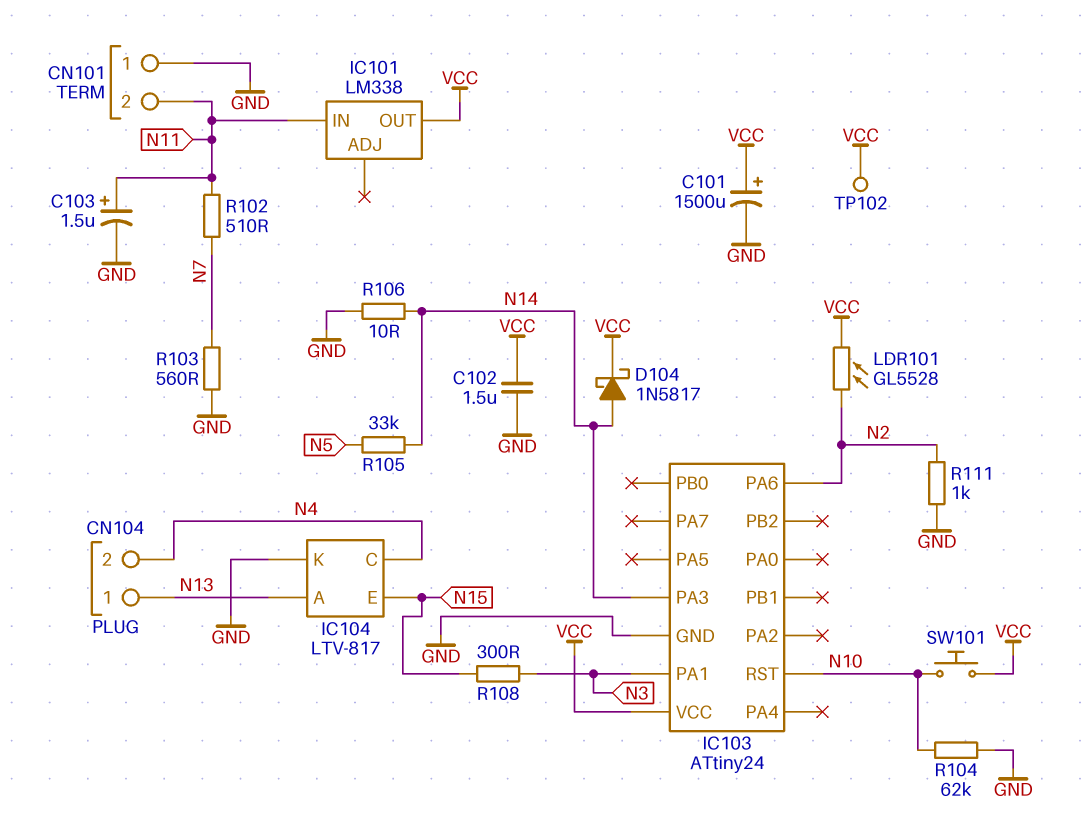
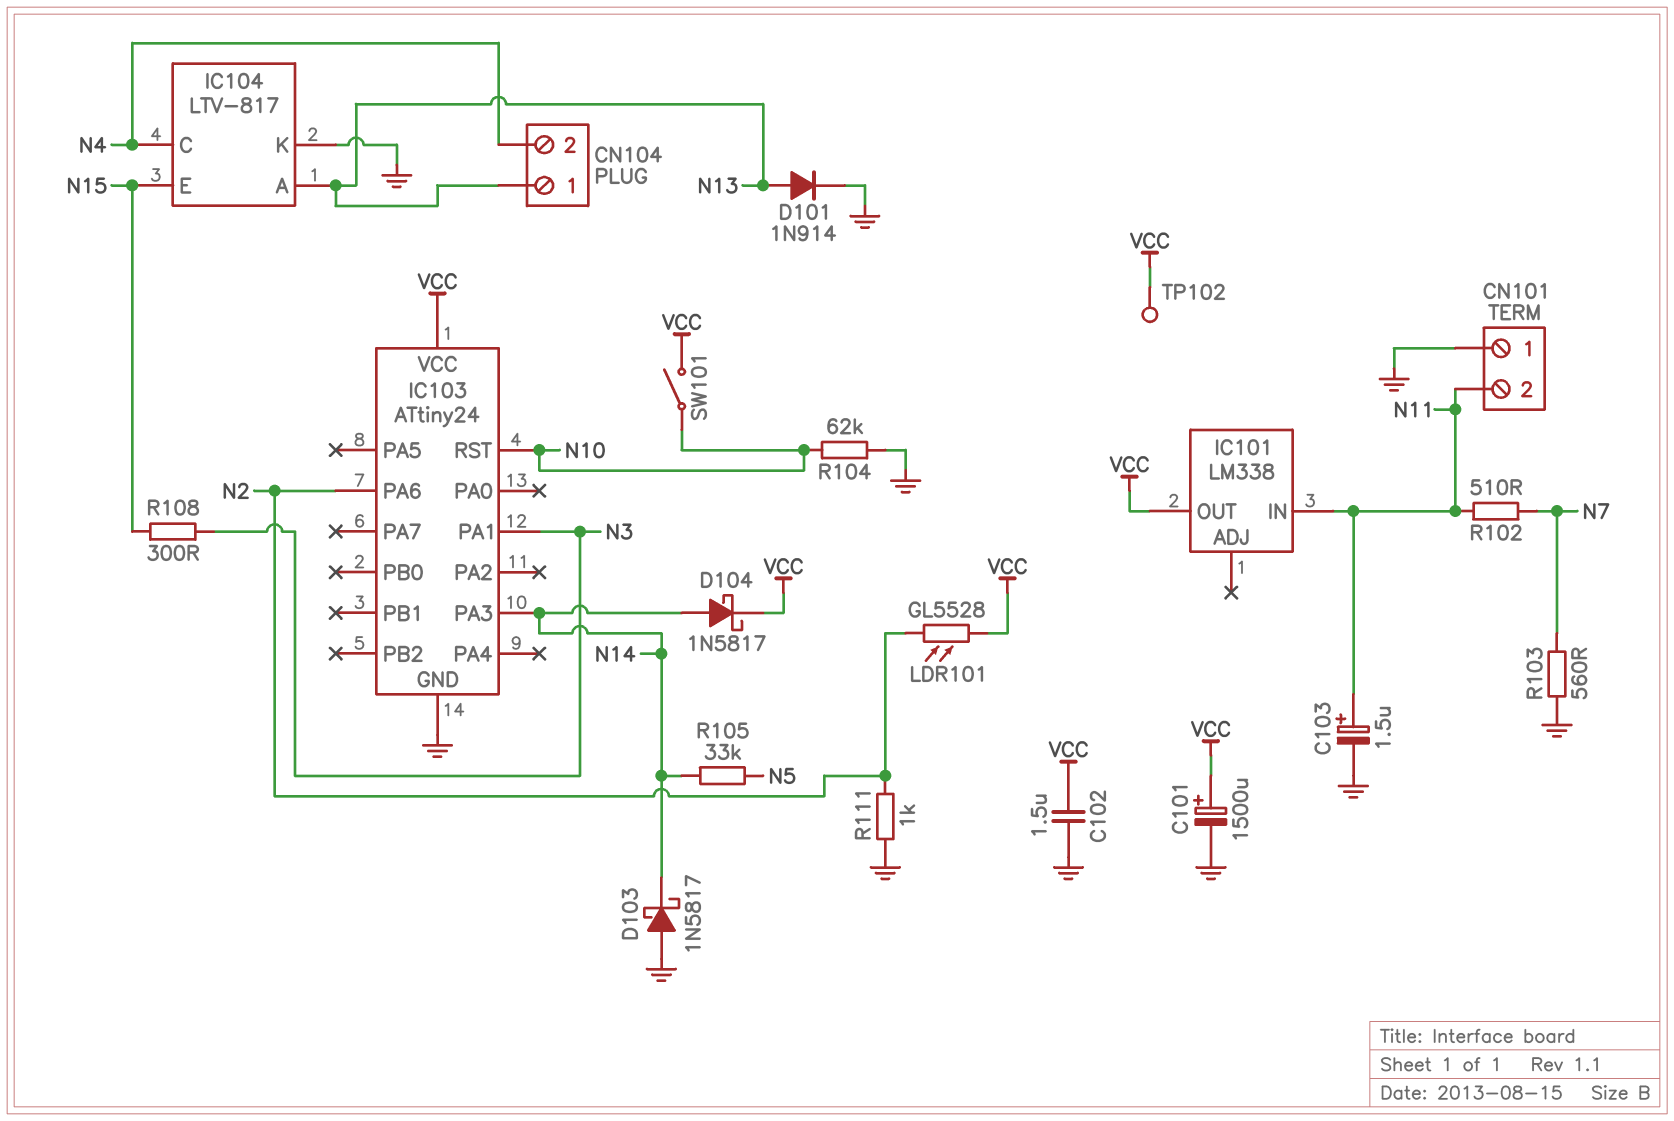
D101: none -> diode 1N914 (A N13, K GND)
D103: none -> schottky 1N5817 (A GND, K N14)
R106: 10 (GND, N14) -> none
SW101: button (N10, VCC) -> switch (N10, VCC)

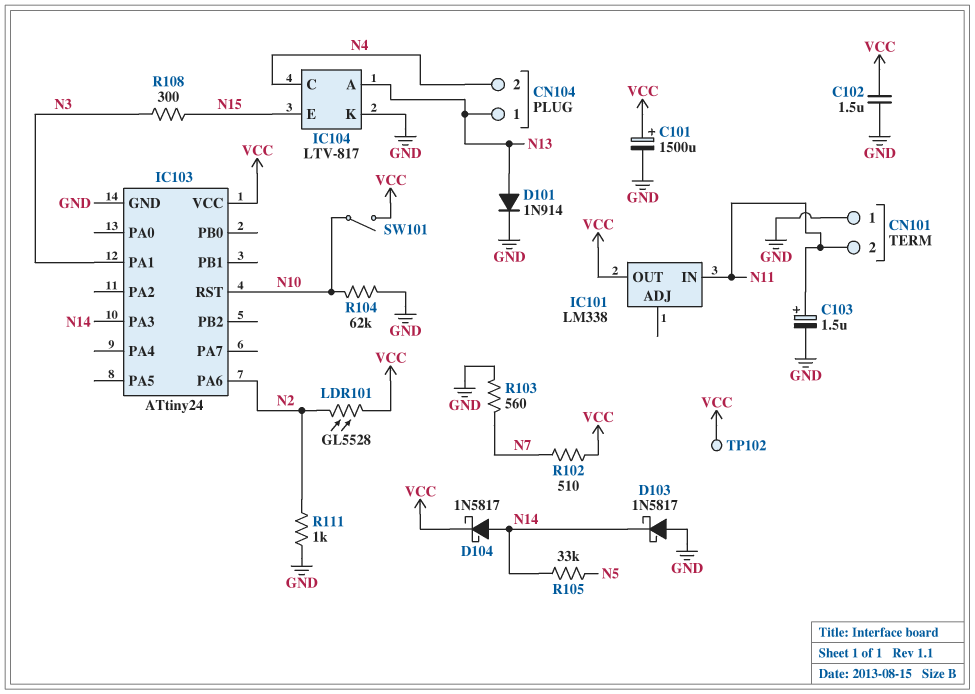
R102: 510 (N7, N11) -> 510 (N7, VCC)

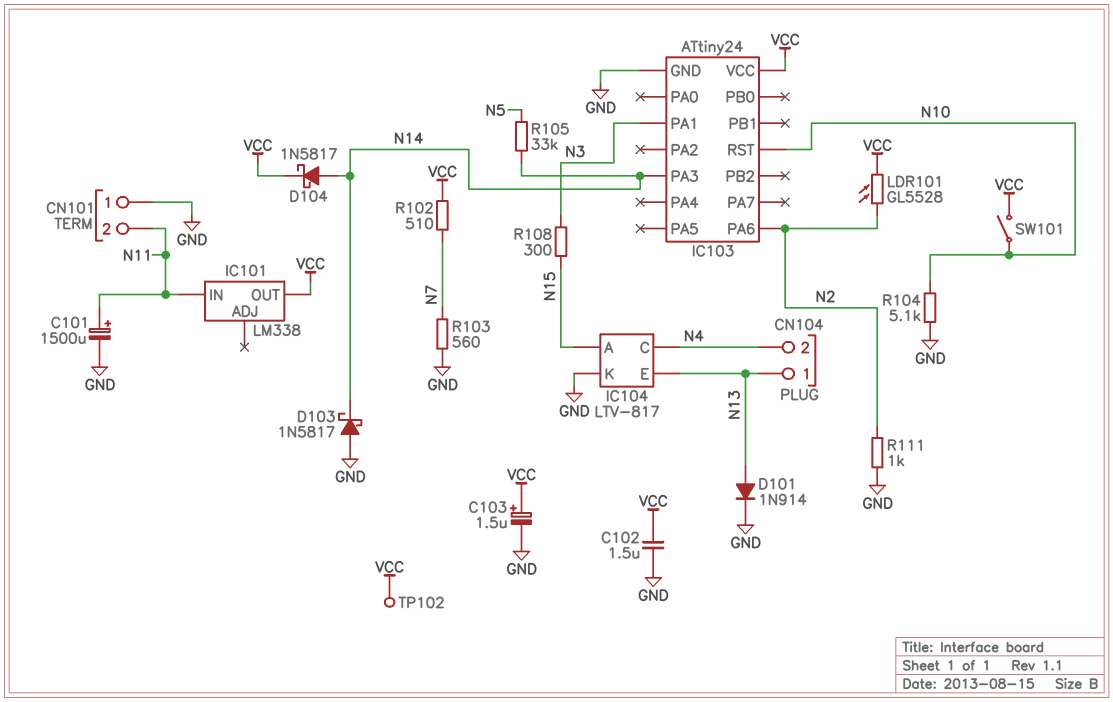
C101: 1500uF (plus VCC, minus GND) -> 1500uF (plus N11, minus GND)
C103: 1.5uF (plus N11, minus GND) -> 1.5uF (plus VCC, minus GND)
IC104 pin A: N13 -> N15
IC104 pin E: N15 -> N13
R104: 62k (GND, N10) -> 5.1k (GND, N10)

